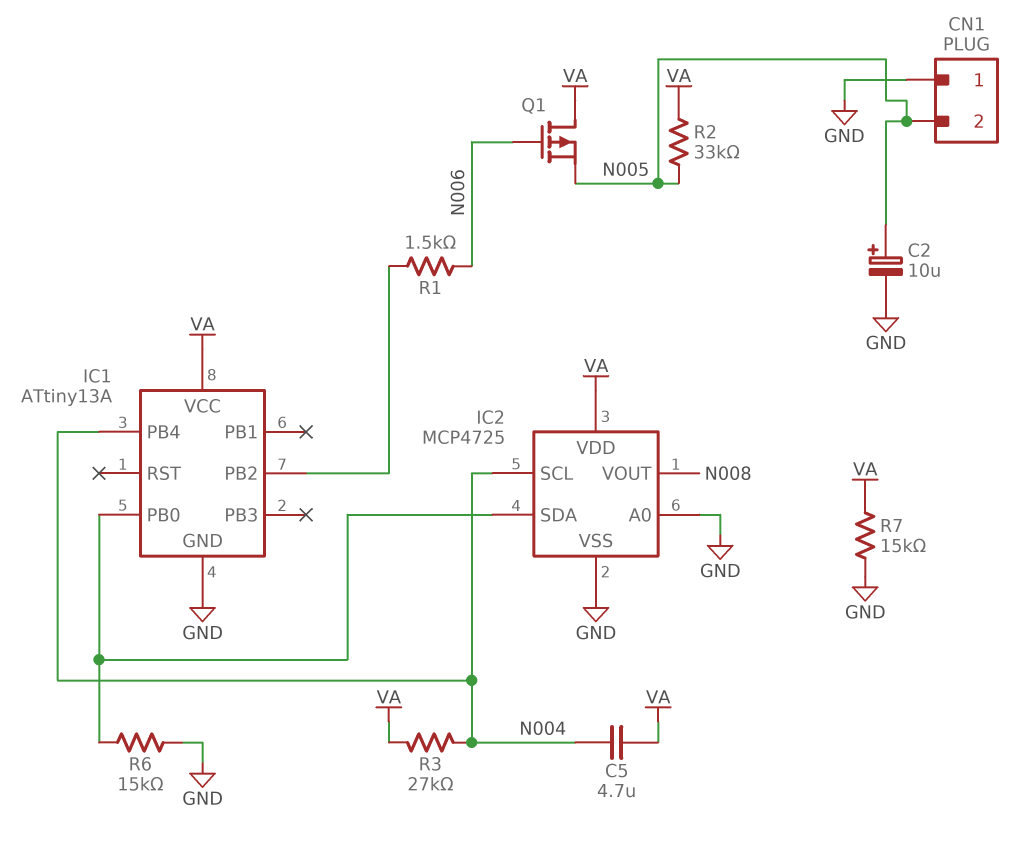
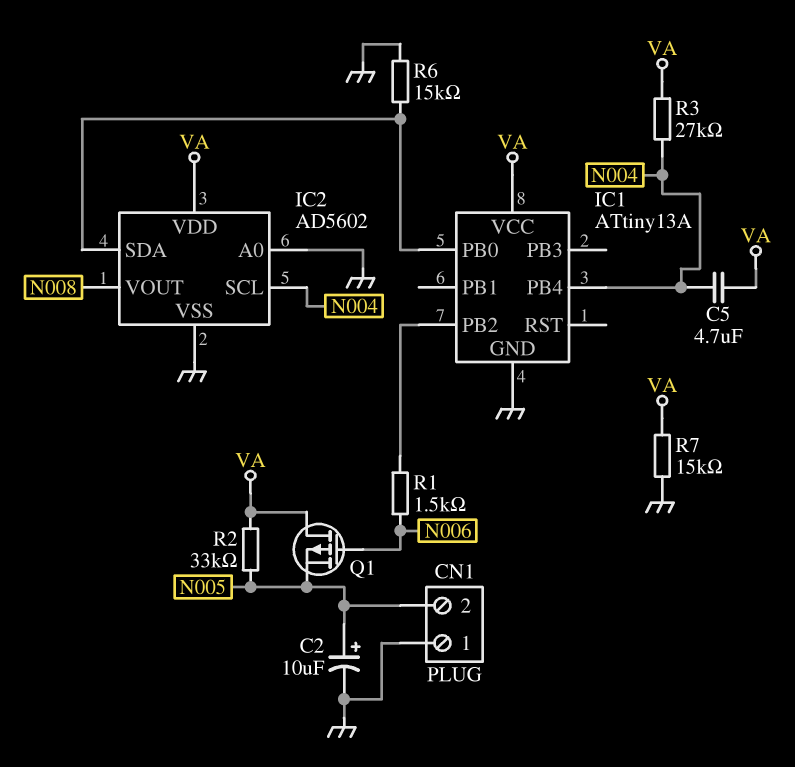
IC2: MCP4725 -> AD5602

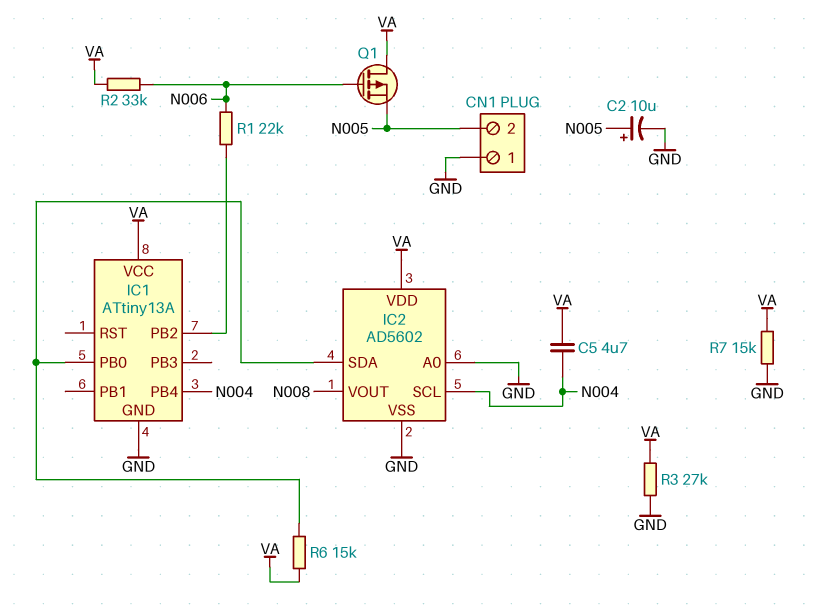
R1: 1.5k (IC1/PB2, N006) -> 22k (IC1/PB2, N006)
R2: 33k (N005, VA) -> 33k (N006, VA)
R3: 27k (N004, VA) -> 27k (GND, VA)
R6: 15k (GND, IC1/PB0) -> 15k (IC1/PB0, VA)

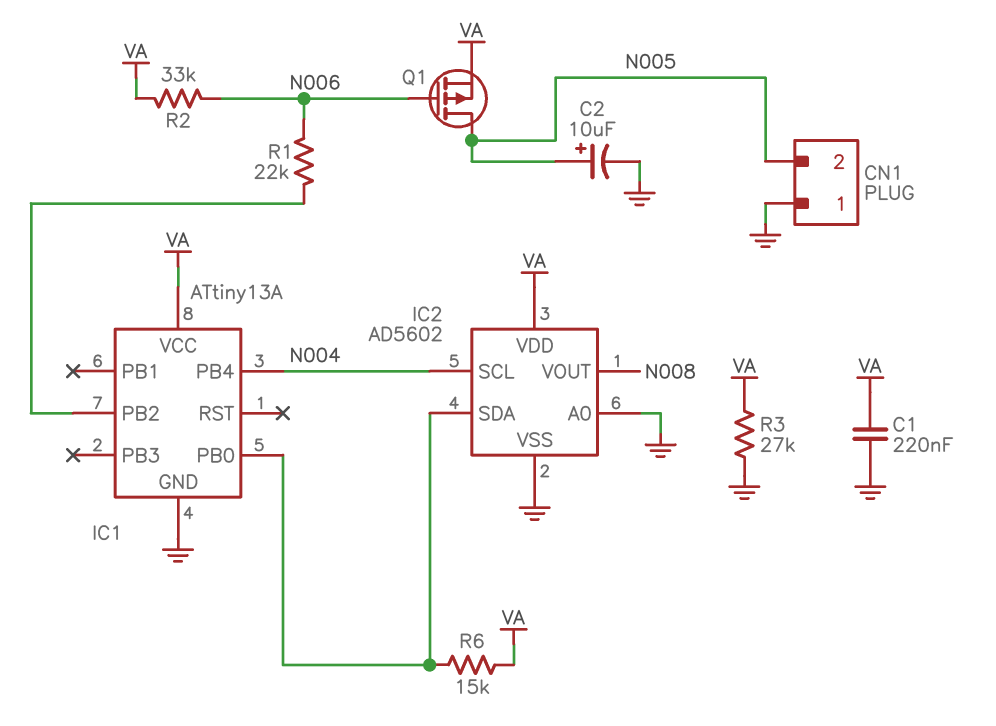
C1: none -> 220nF (GND, VA)
C5: 4.7uF (N004, VA) -> none
Q1: PMOS (G N006, D VA, S N005) -> PMOS (G N006, D N005, S VA)
R7: 15k (GND, VA) -> none

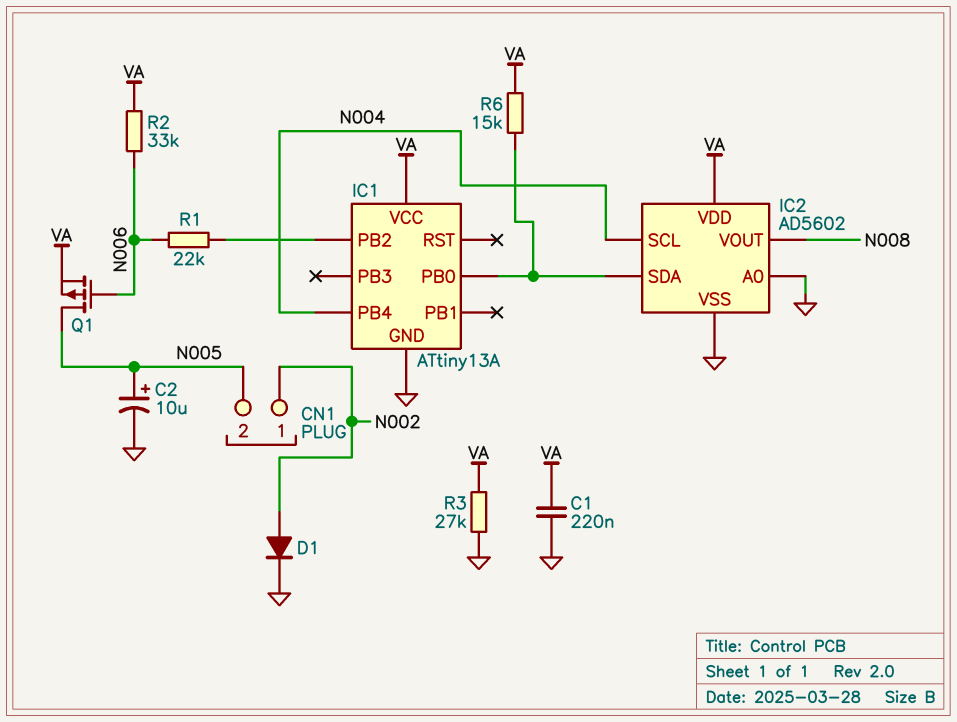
CN1 pin 1: GND -> N002
D1: none -> diode (A N002, K GND)

